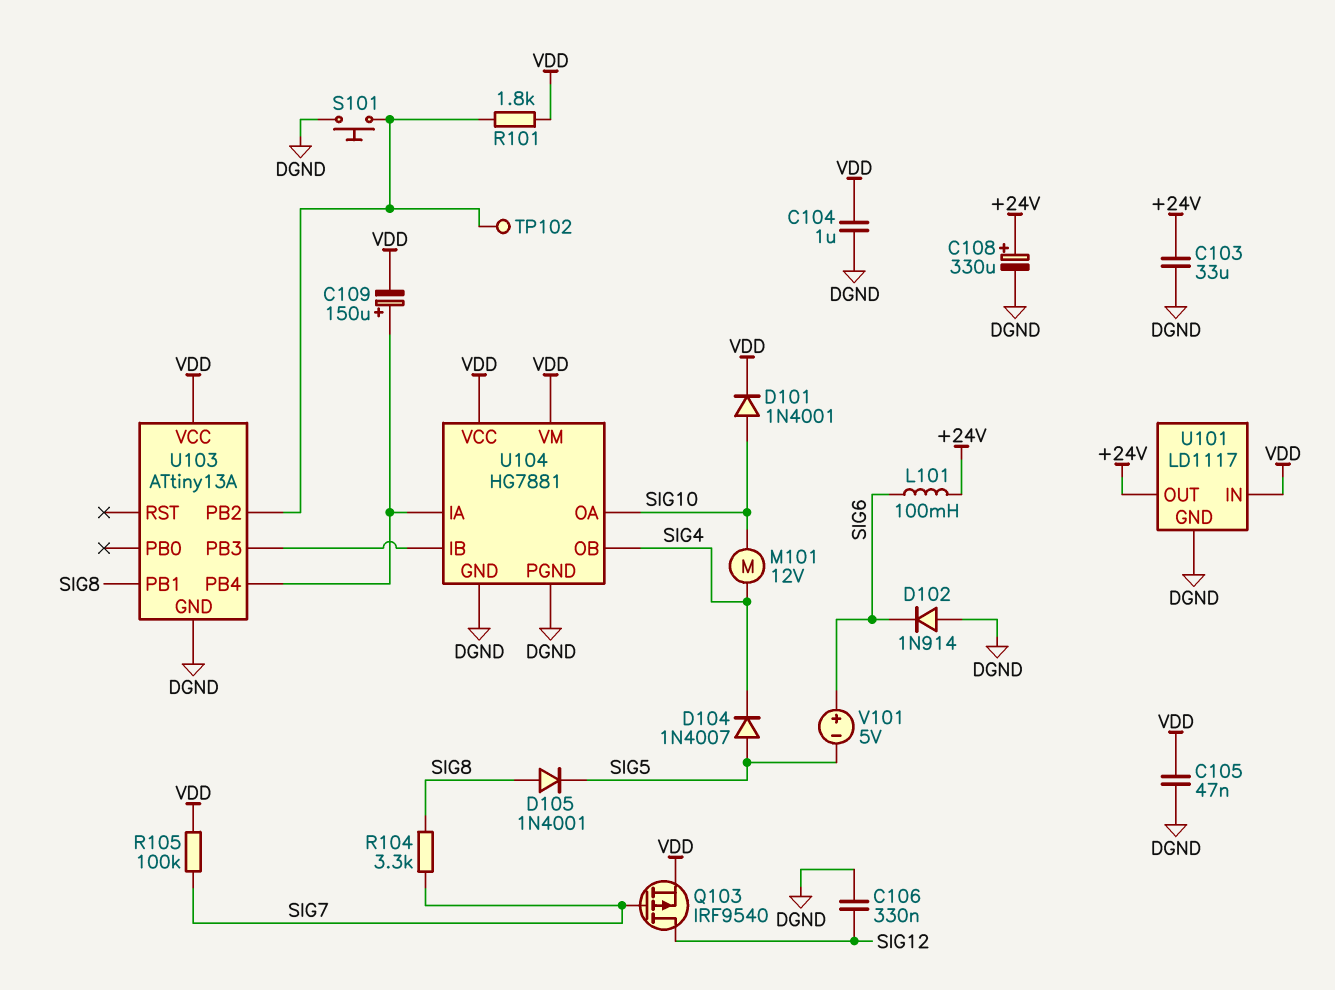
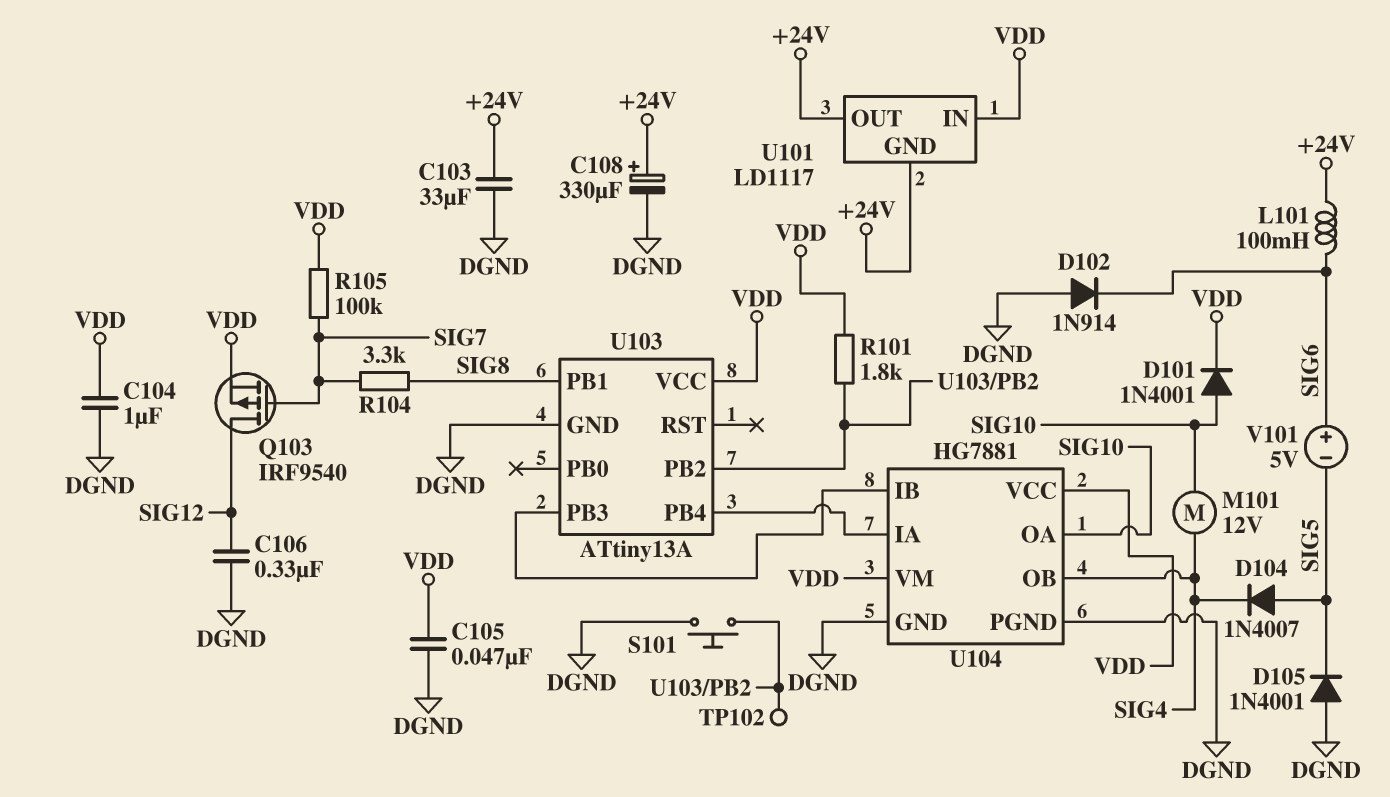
C109: 150uF (plus U103/PB4, minus VDD) -> none
D105: diode 1N4001 (A SIG8, K SIG5) -> diode 1N4001 (A DGND, K SIG5)
U101 pin GND: DGND -> +24V

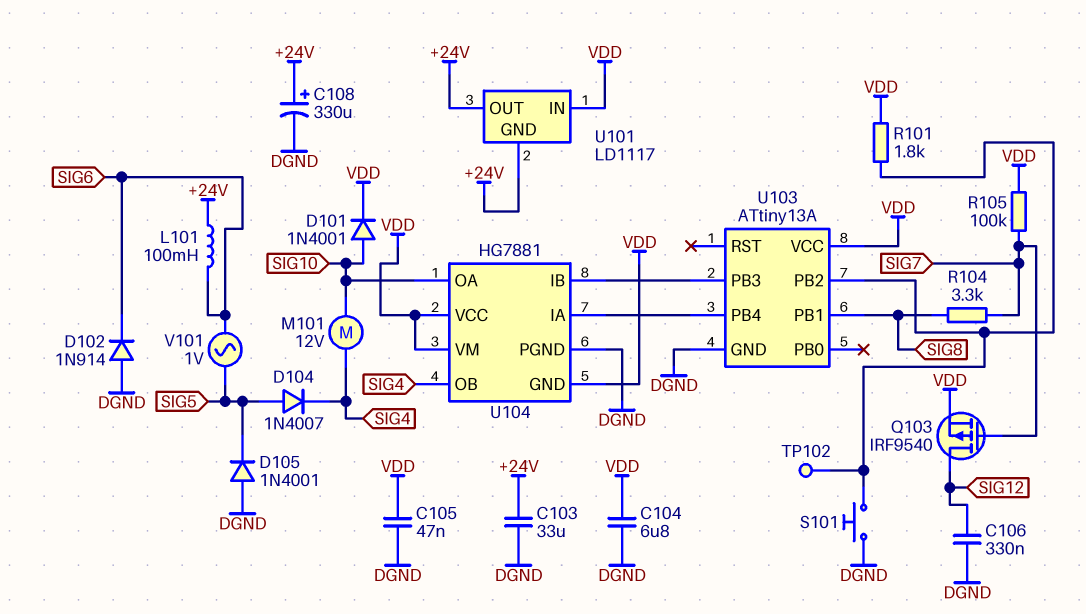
C104: 1uF (DGND, VDD) -> 6.8uF (DGND, VDD)
U104 pin GND: DGND -> VDD
V101: 5V (plus SIG6, minus SIG5) -> AC 1V (SIG5, SIG6)

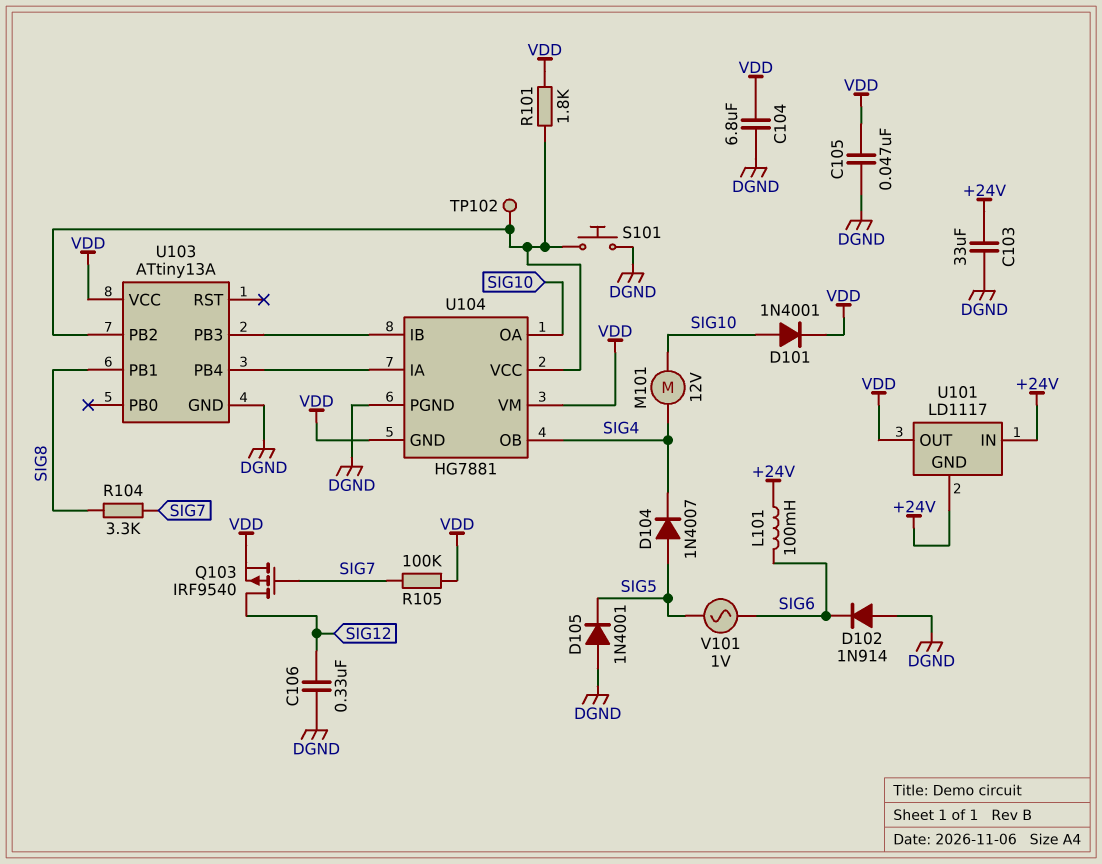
C108: 330uF (plus +24V, minus DGND) -> none
U101 pin IN: VDD -> +24V
U101 pin OUT: +24V -> VDD
U104 pin VCC: VDD -> U103/PB2

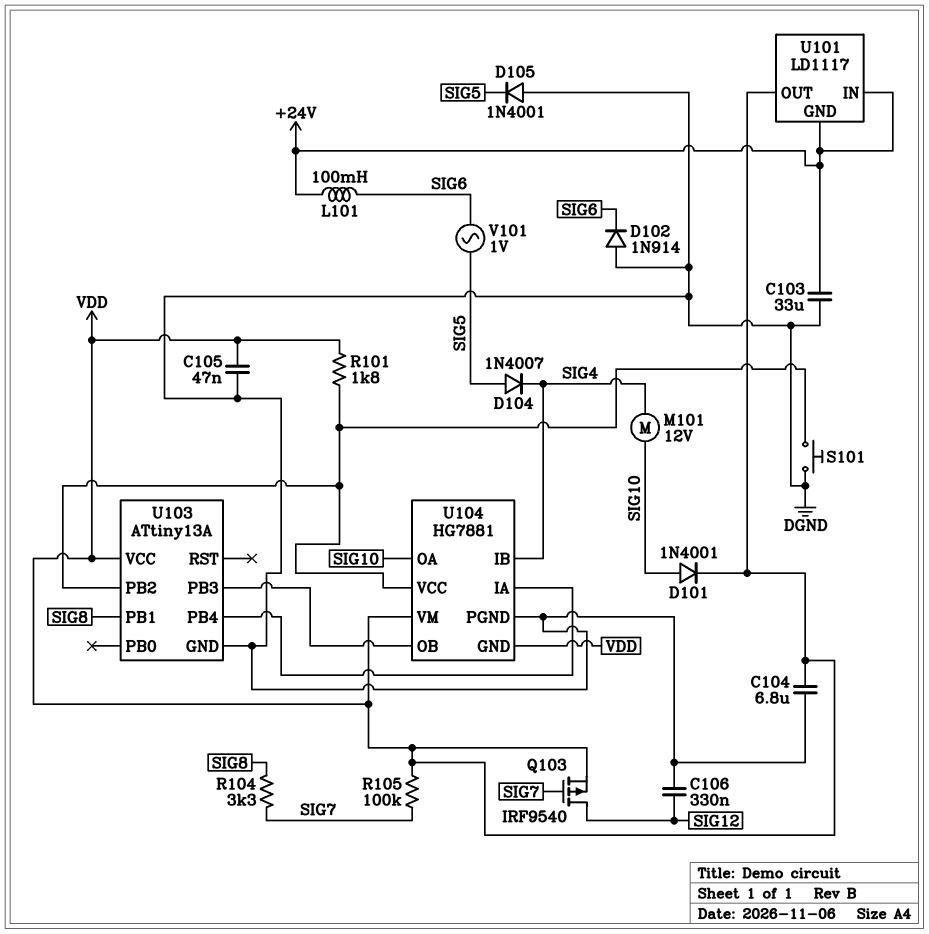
TP102: test point (U103/PB2) -> none
U104 pin IB: U103/PB3 -> SIG4
U104 pin OB: SIG4 -> U103/PB3

